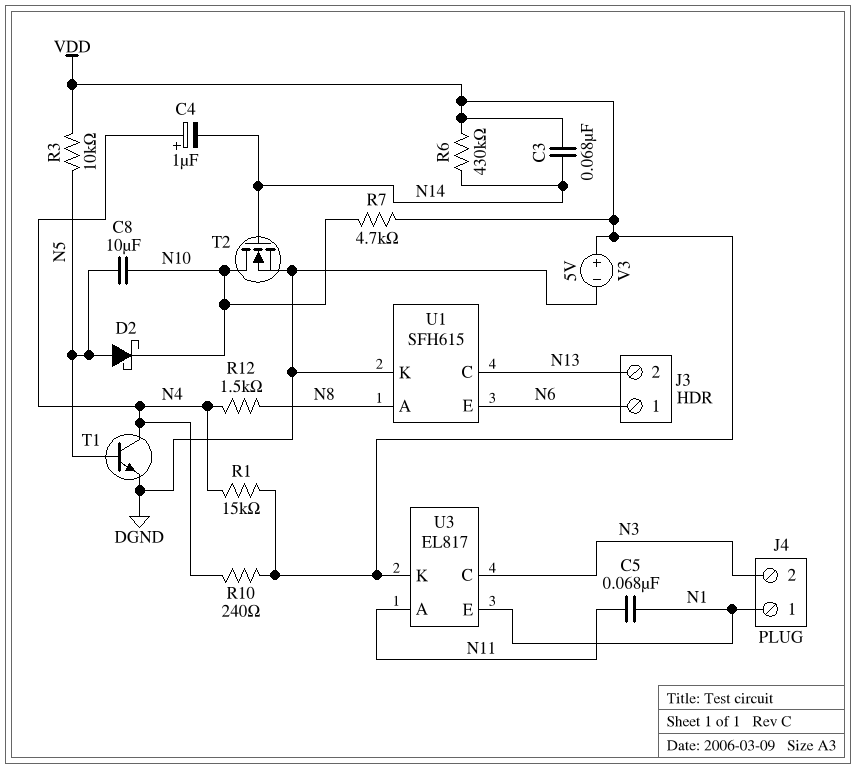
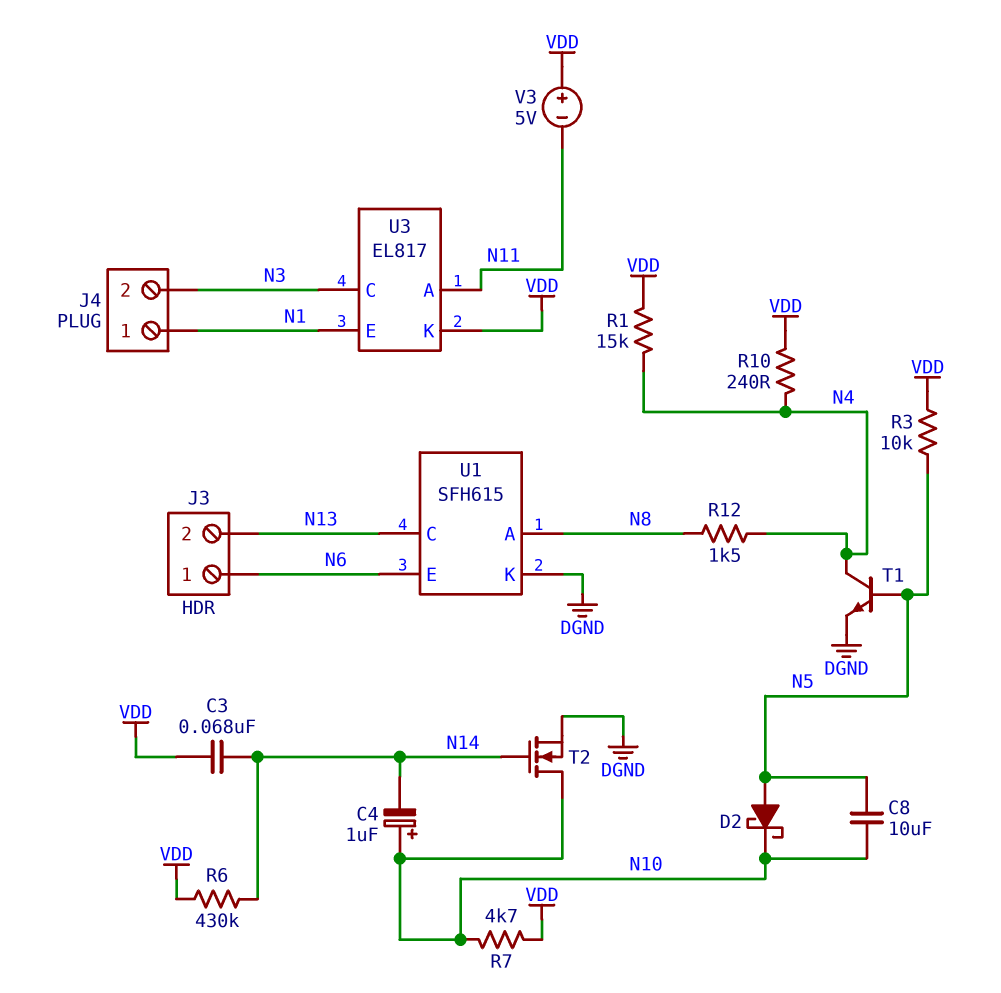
C4: 1uF (plus N4, minus N14) -> 1uF (plus N10, minus N14)
C5: 68nF (N1, N11) -> none
V3: 5V (plus VDD, minus DGND) -> 5V (plus VDD, minus N11)

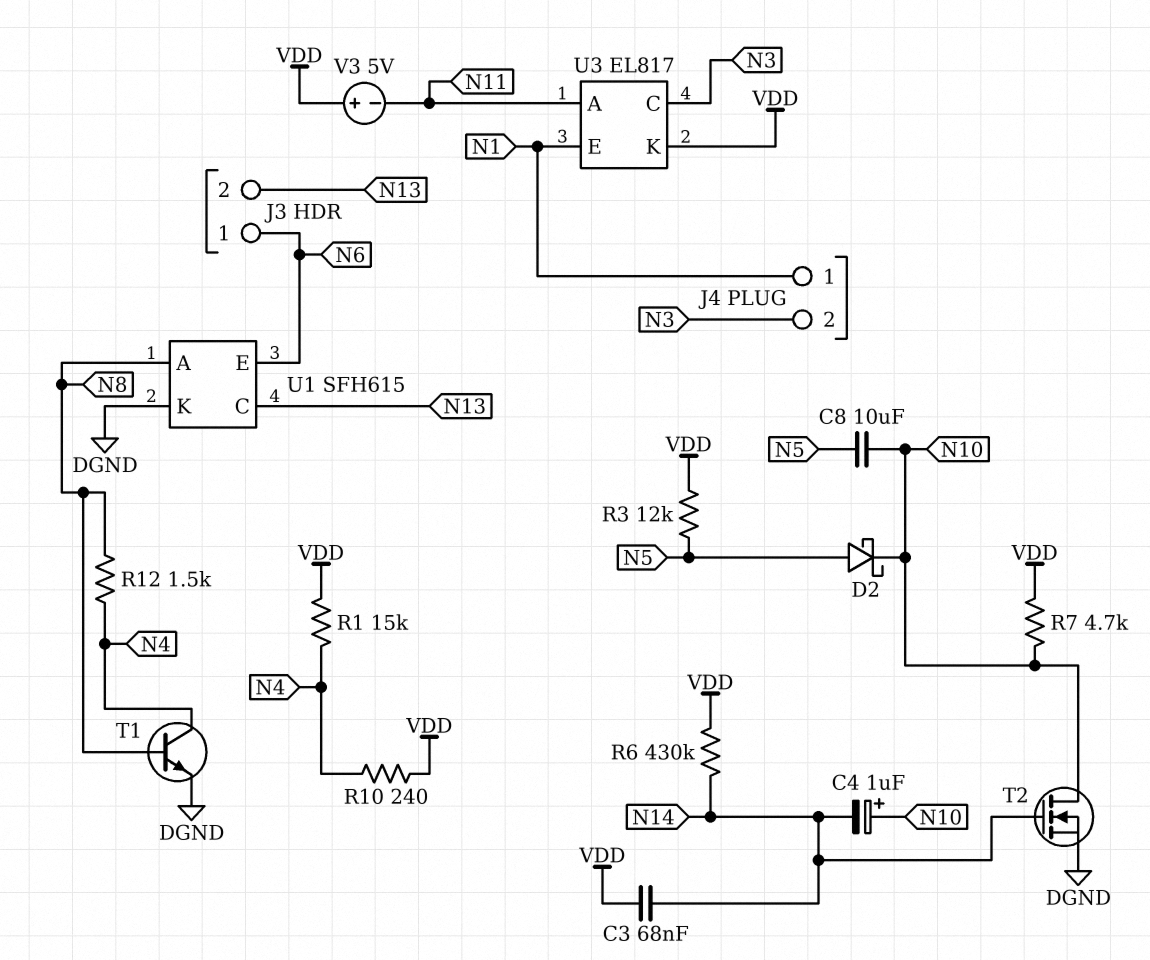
R3: 10k (N5, VDD) -> 12k (N5, VDD)
T1: NPN (B N5, C N4, E DGND) -> NPN (B N8, C N4, E DGND)

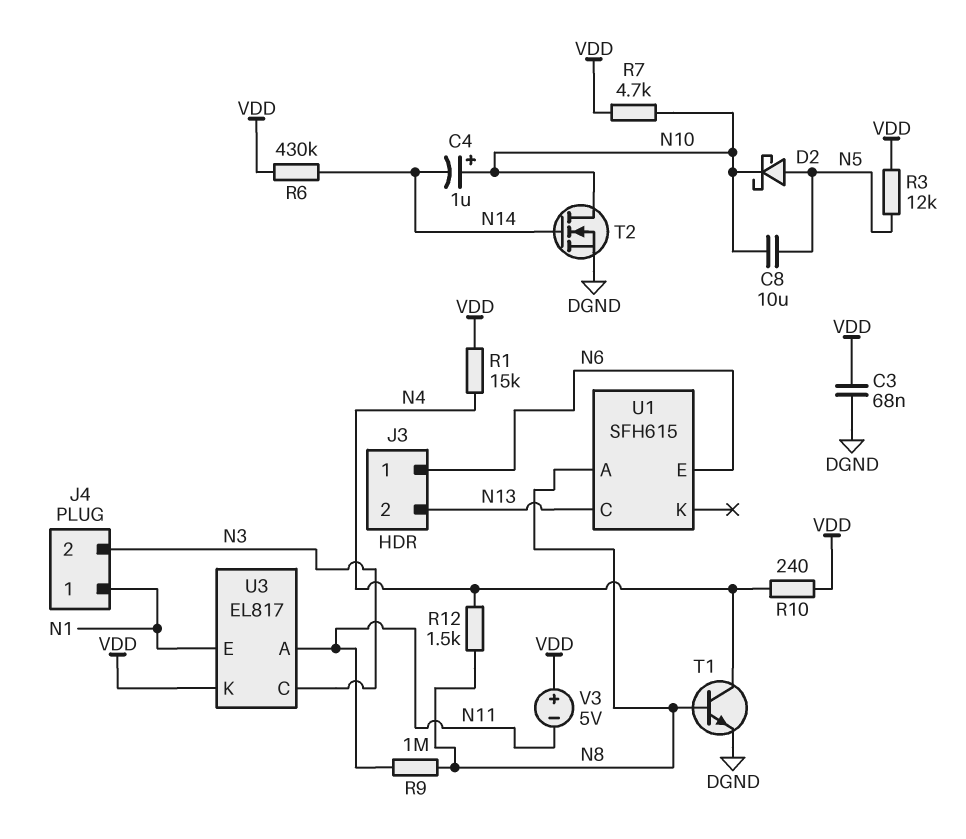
C3: 68nF (N14, VDD) -> 68nF (DGND, VDD)
R9: none -> 1M (N8, N11)
U1 pin K: DGND -> none

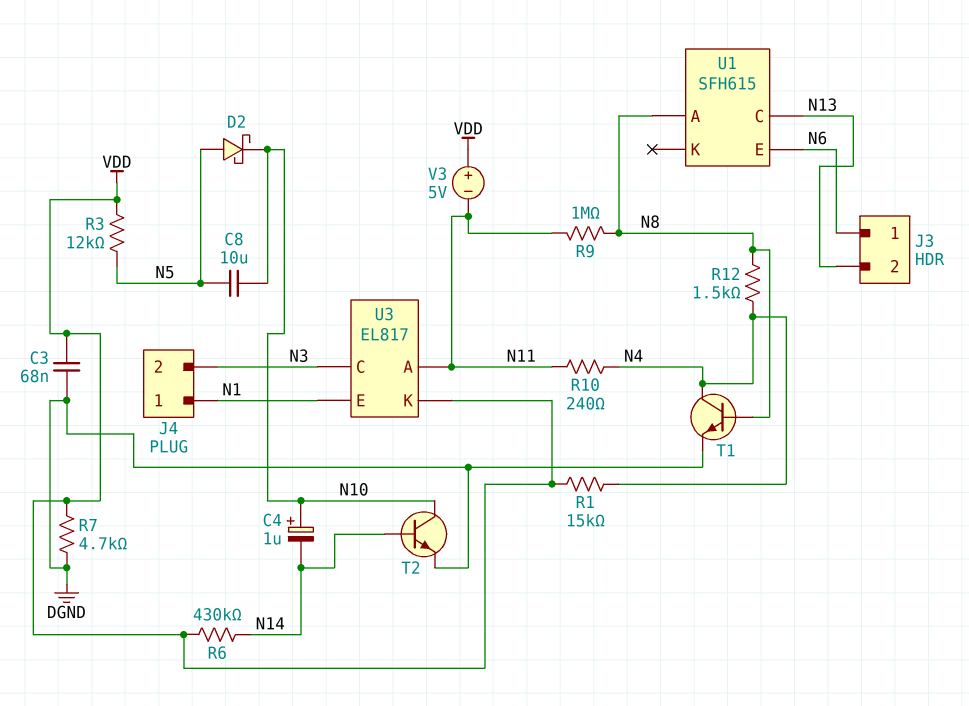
R7: 4.7k (N10, VDD) -> 4.7k (DGND, VDD)
R10: 240 (N4, VDD) -> 240 (N4, N11)
T2: NMOS (G N14, D N10, S DGND) -> NPN (B N14, C N10, E DGND)

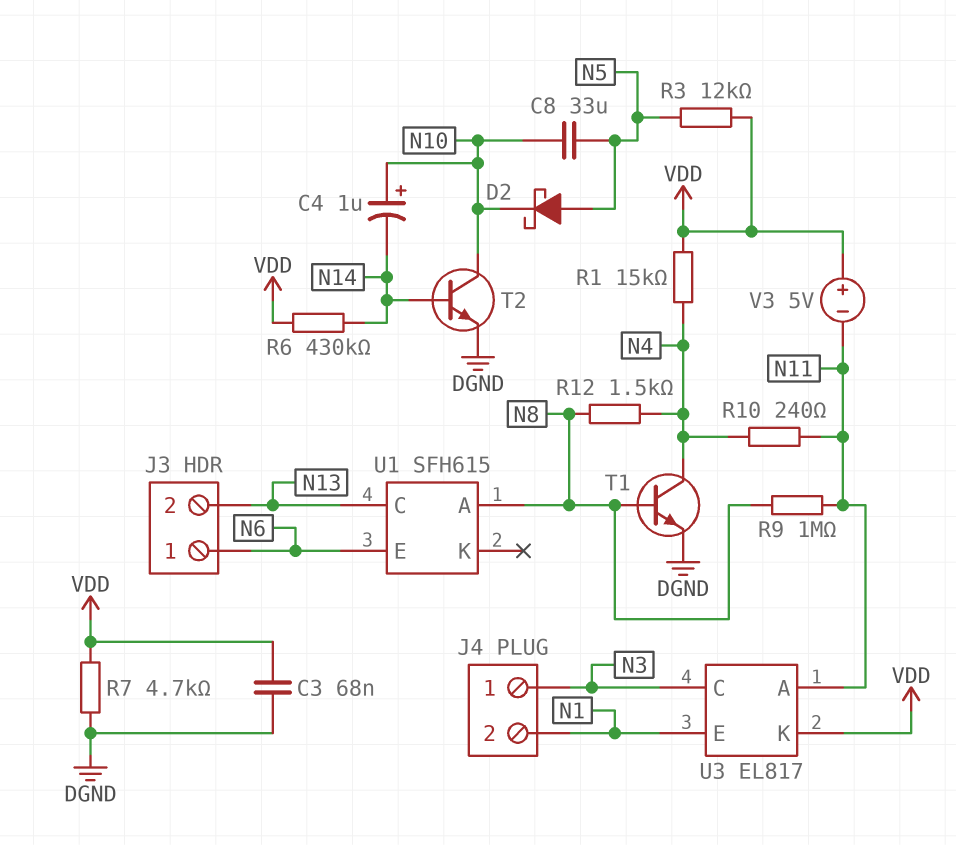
C8: 10uF (N5, N10) -> 33uF (N5, N10)
J4 pin 1: N1 -> N3
J4 pin 2: N3 -> N1

